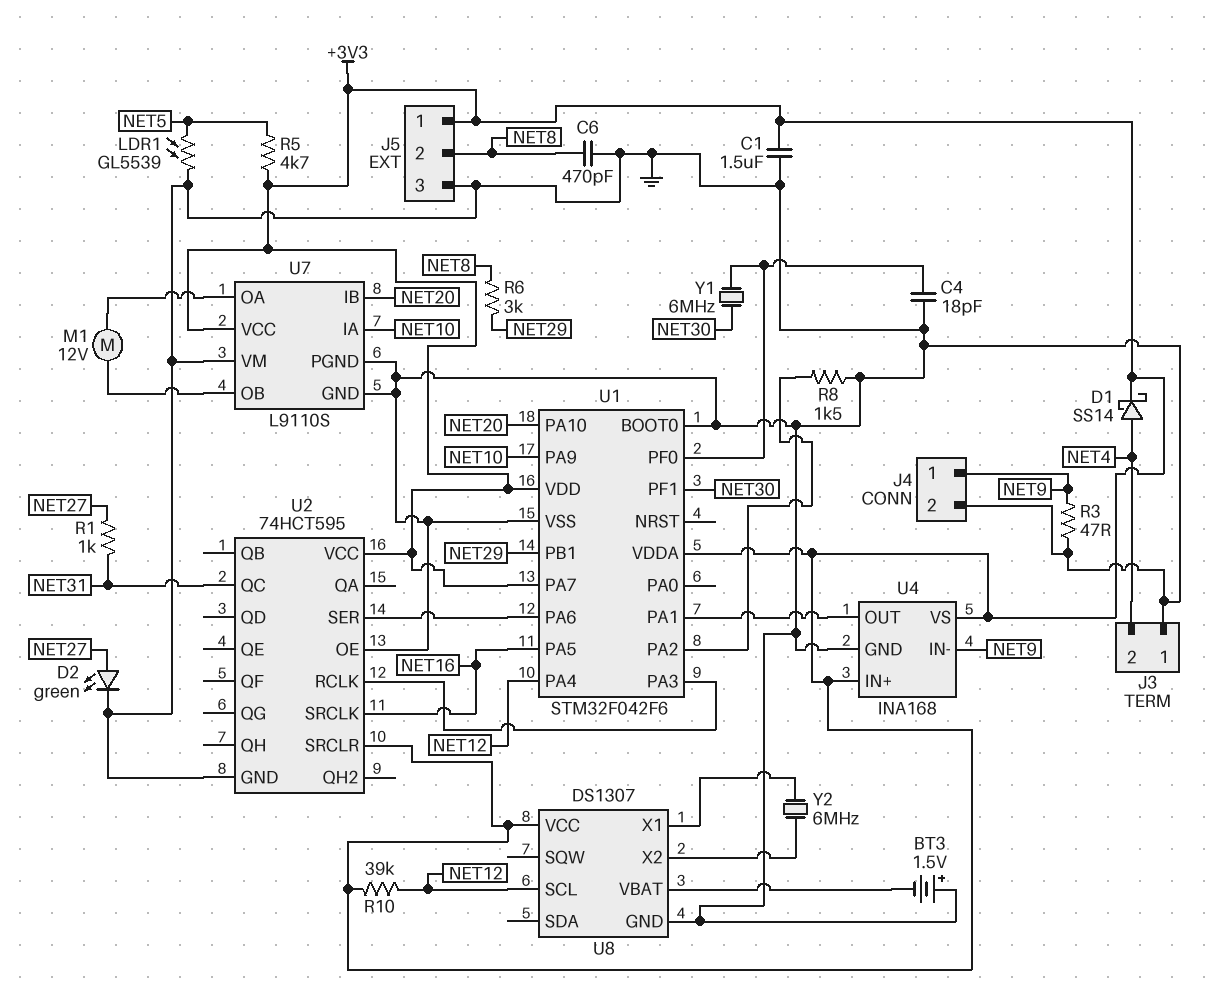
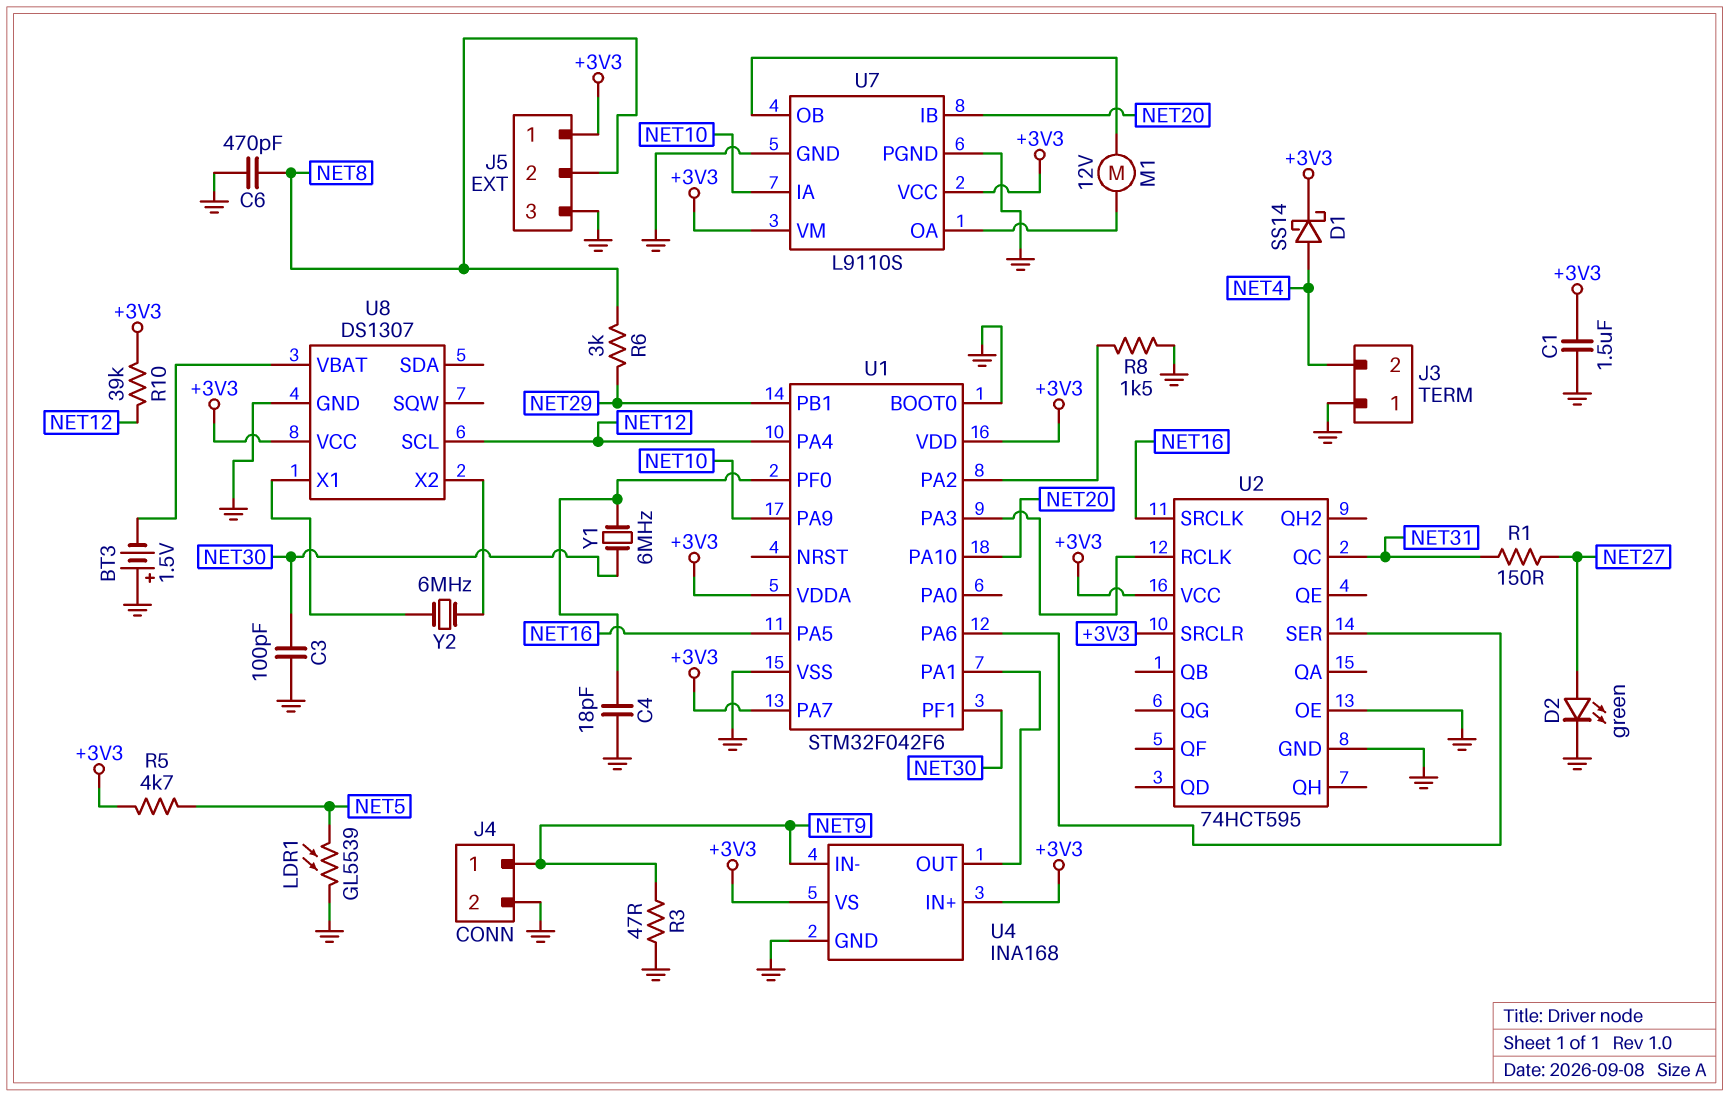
C3: none -> 100pF (GND, NET30)
R1: 1k (NET27, NET31) -> 150 (NET27, NET31)
U7 pin VM: GND -> +3V3

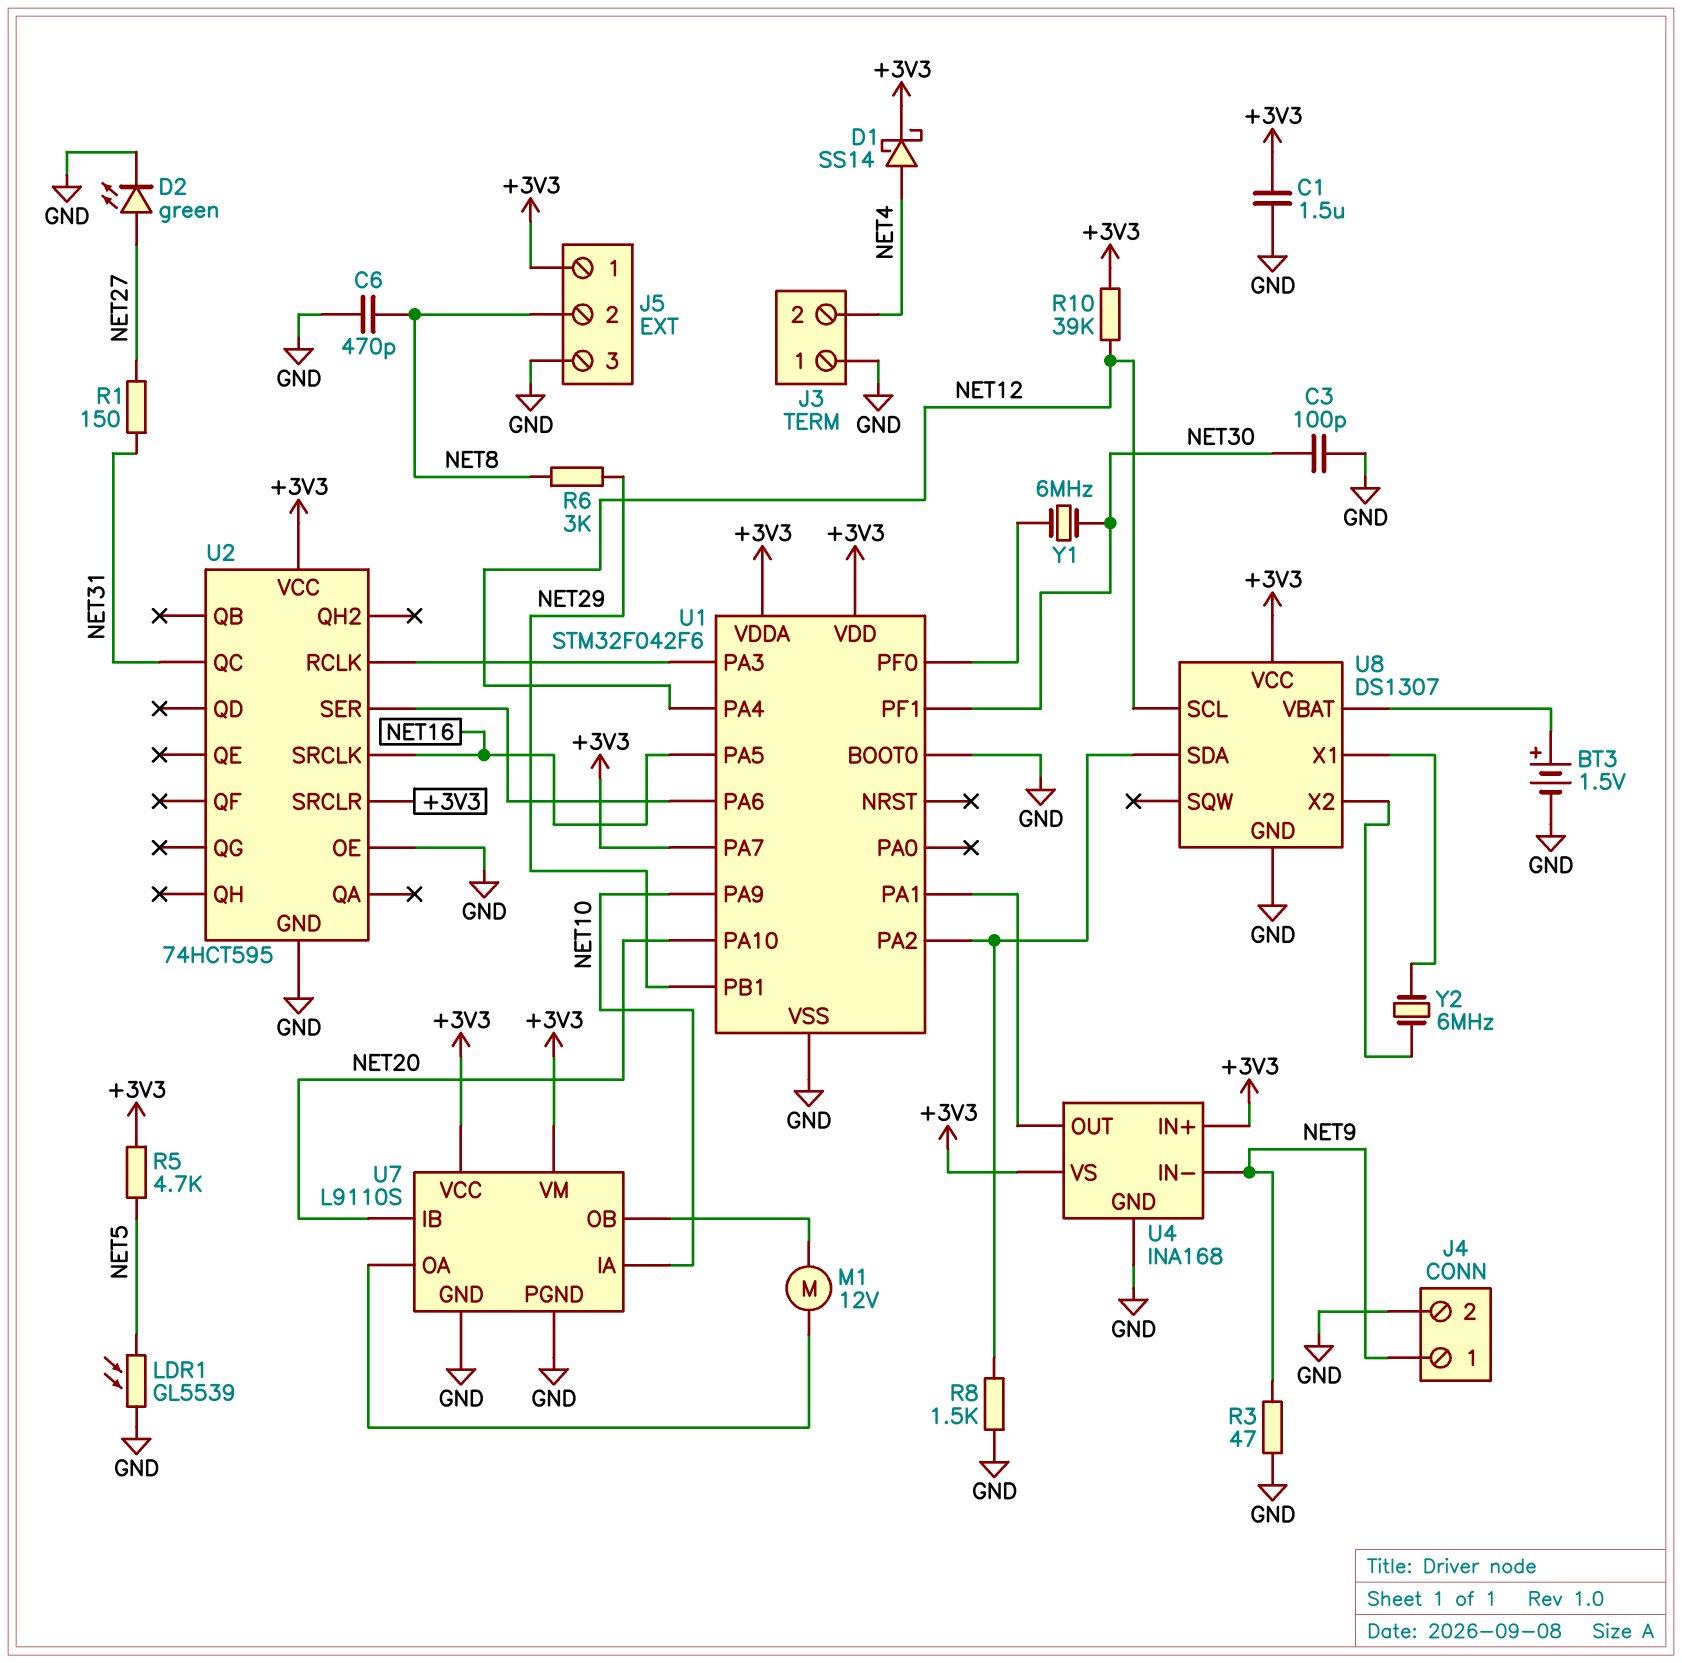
BT3: 1.5V (plus GND, minus U8/VBAT) -> 1.5V (plus U8/VBAT, minus GND)
C4: 18pF (GND, U1/PF0) -> none
U8 pin SDA: none -> U1/PA2

